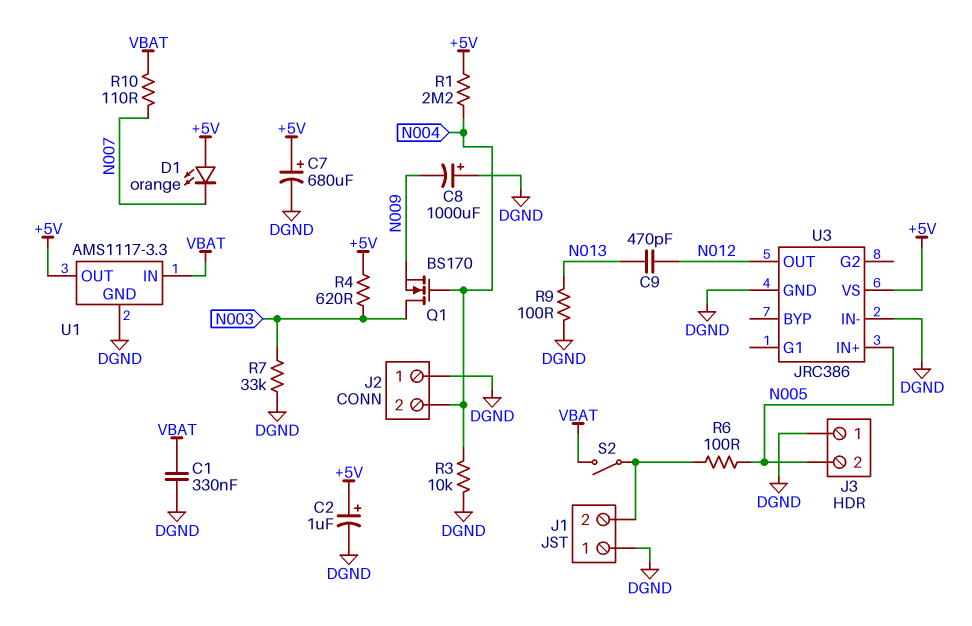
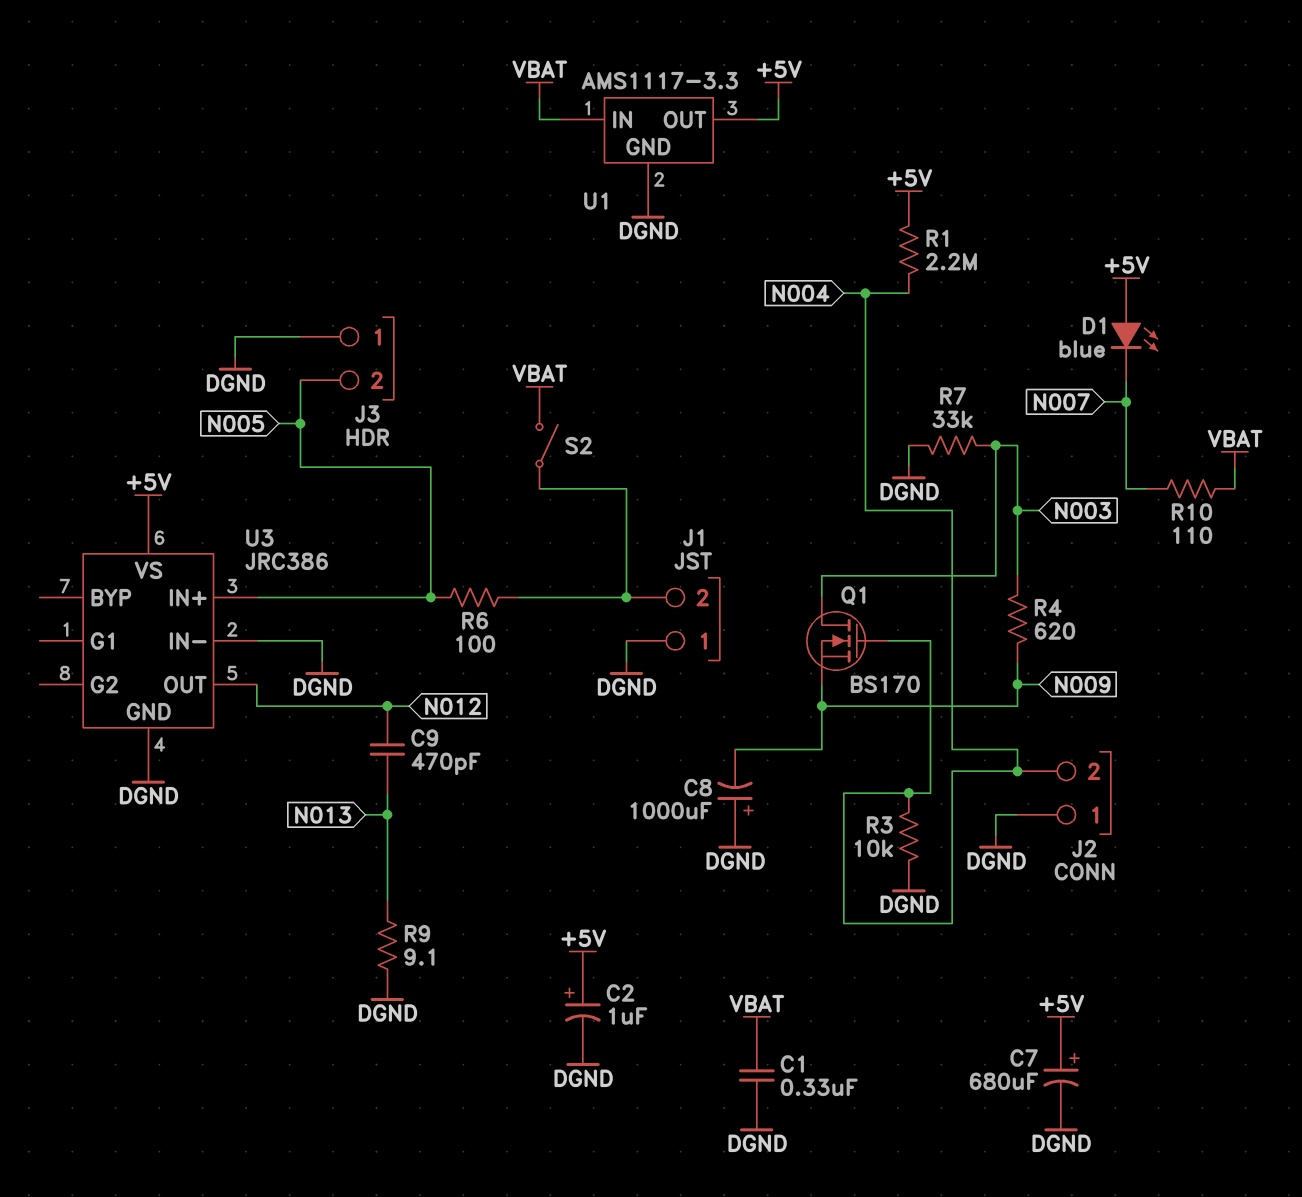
D1: LED orange (A +5V, K N007) -> LED blue (A +5V, K N007)
R4: 620 (+5V, N003) -> 620 (N003, N009)
R9: 100 (DGND, N013) -> 9.1 (DGND, N013)

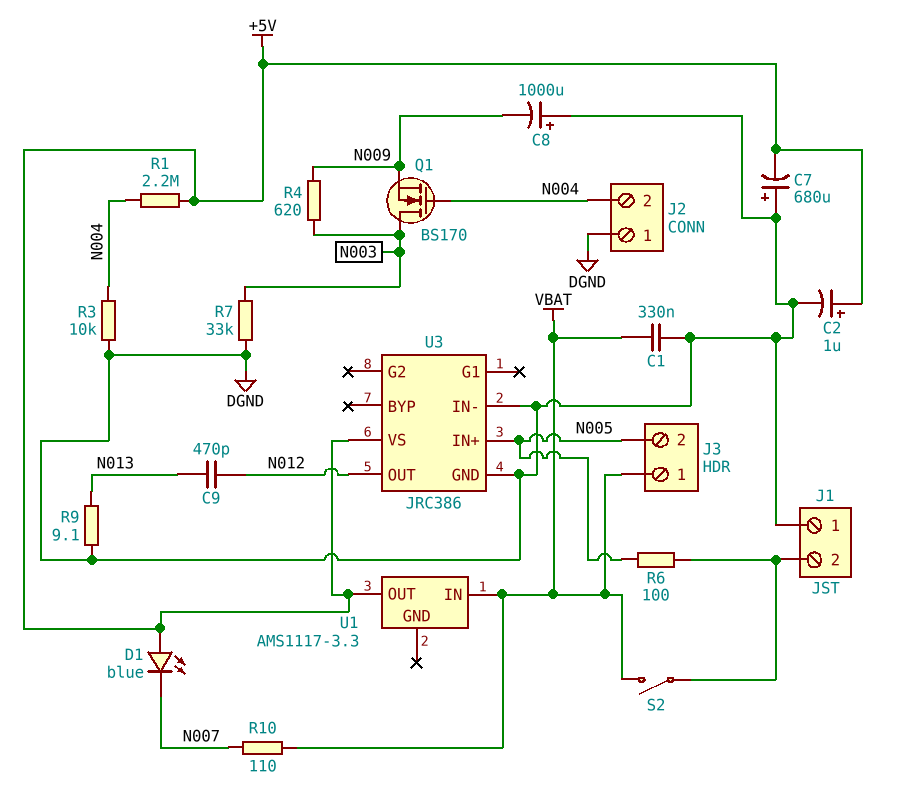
C7: 680uF (plus +5V, minus DGND) -> 680uF (plus DGND, minus +5V)
J3 pin 1: DGND -> VBAT
U1 pin GND: DGND -> none

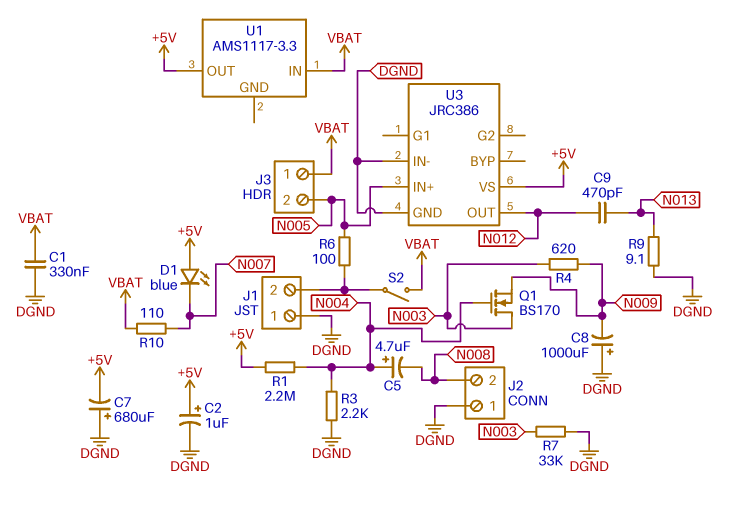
C5: none -> 4.7uF (plus N004, minus N008)
J2 pin 2: N004 -> N008
R3: 10k (DGND, N004) -> 2.2k (DGND, N004)

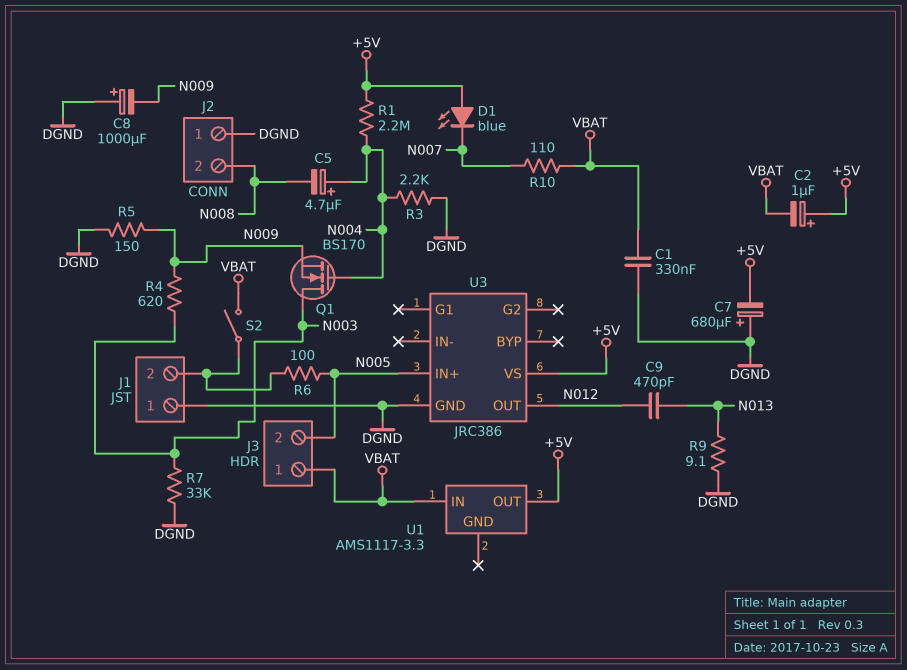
C2: 1uF (plus +5V, minus DGND) -> 1uF (plus +5V, minus VBAT)
R5: none -> 150 (DGND, N009)
U3 pin IN-: DGND -> none

